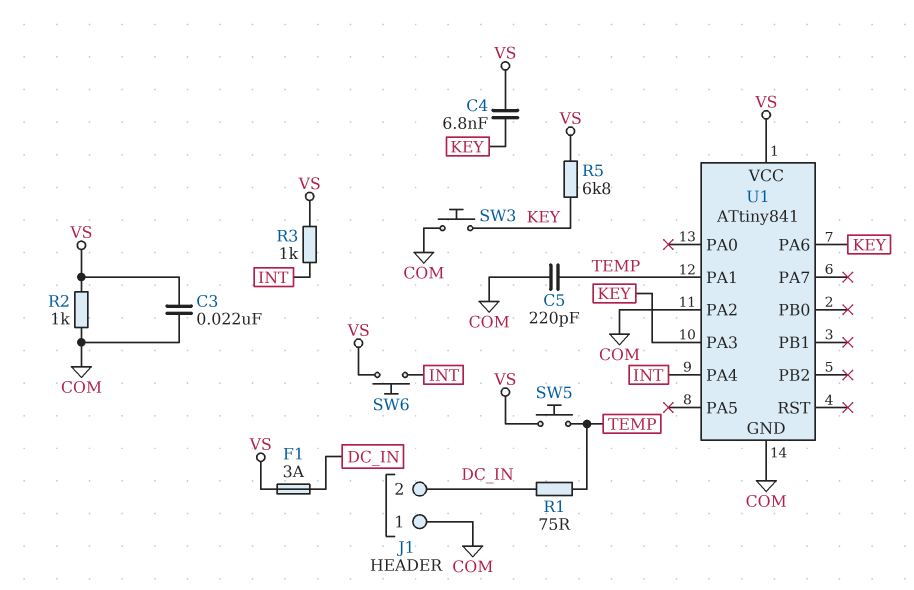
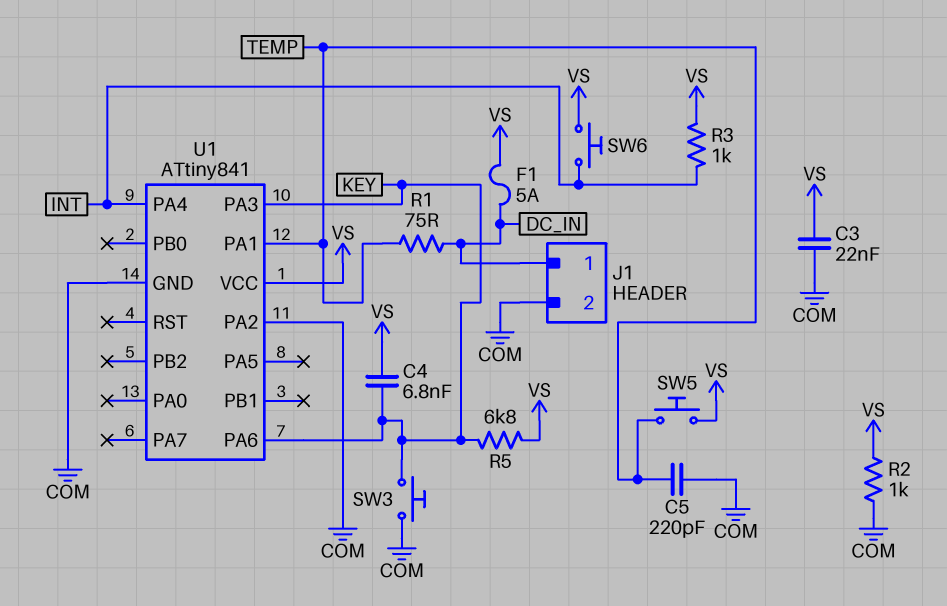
F1: 3A (DC_IN, VS) -> 5A (DC_IN, VS)
J1 pin 1: COM -> DC_IN
J1 pin 2: DC_IN -> COM

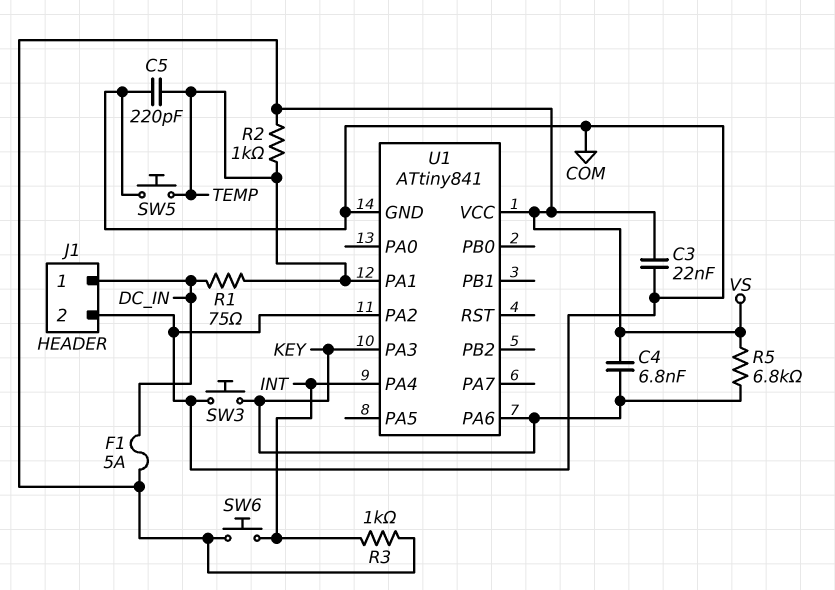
R2: 1k (COM, VS) -> 1k (TEMP, VS)
SW5: button (TEMP, VS) -> button (COM, TEMP)

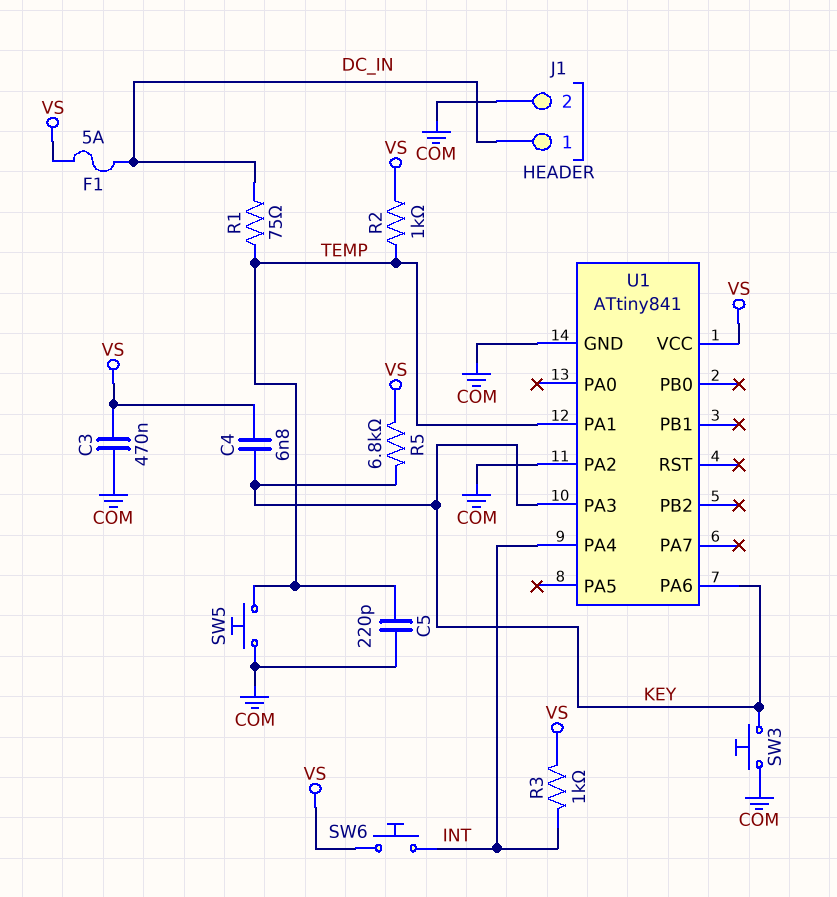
C3: 22nF (COM, VS) -> 470nF (COM, VS)

